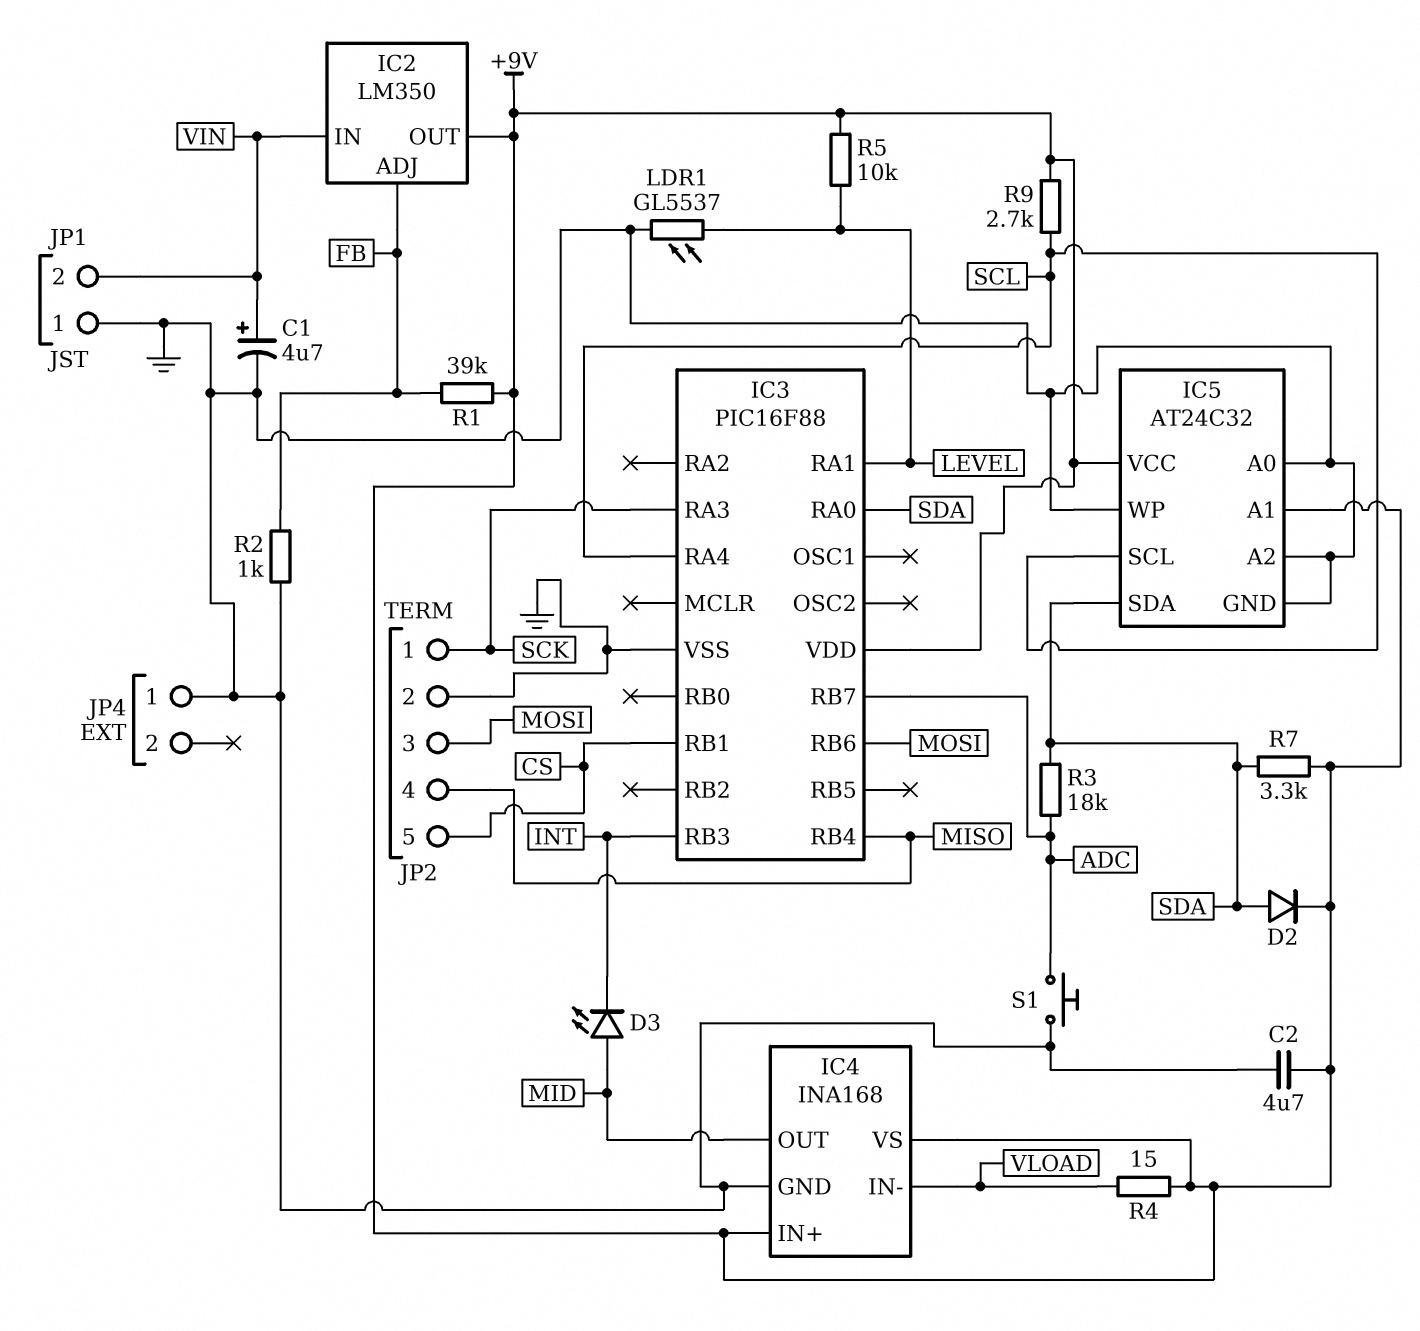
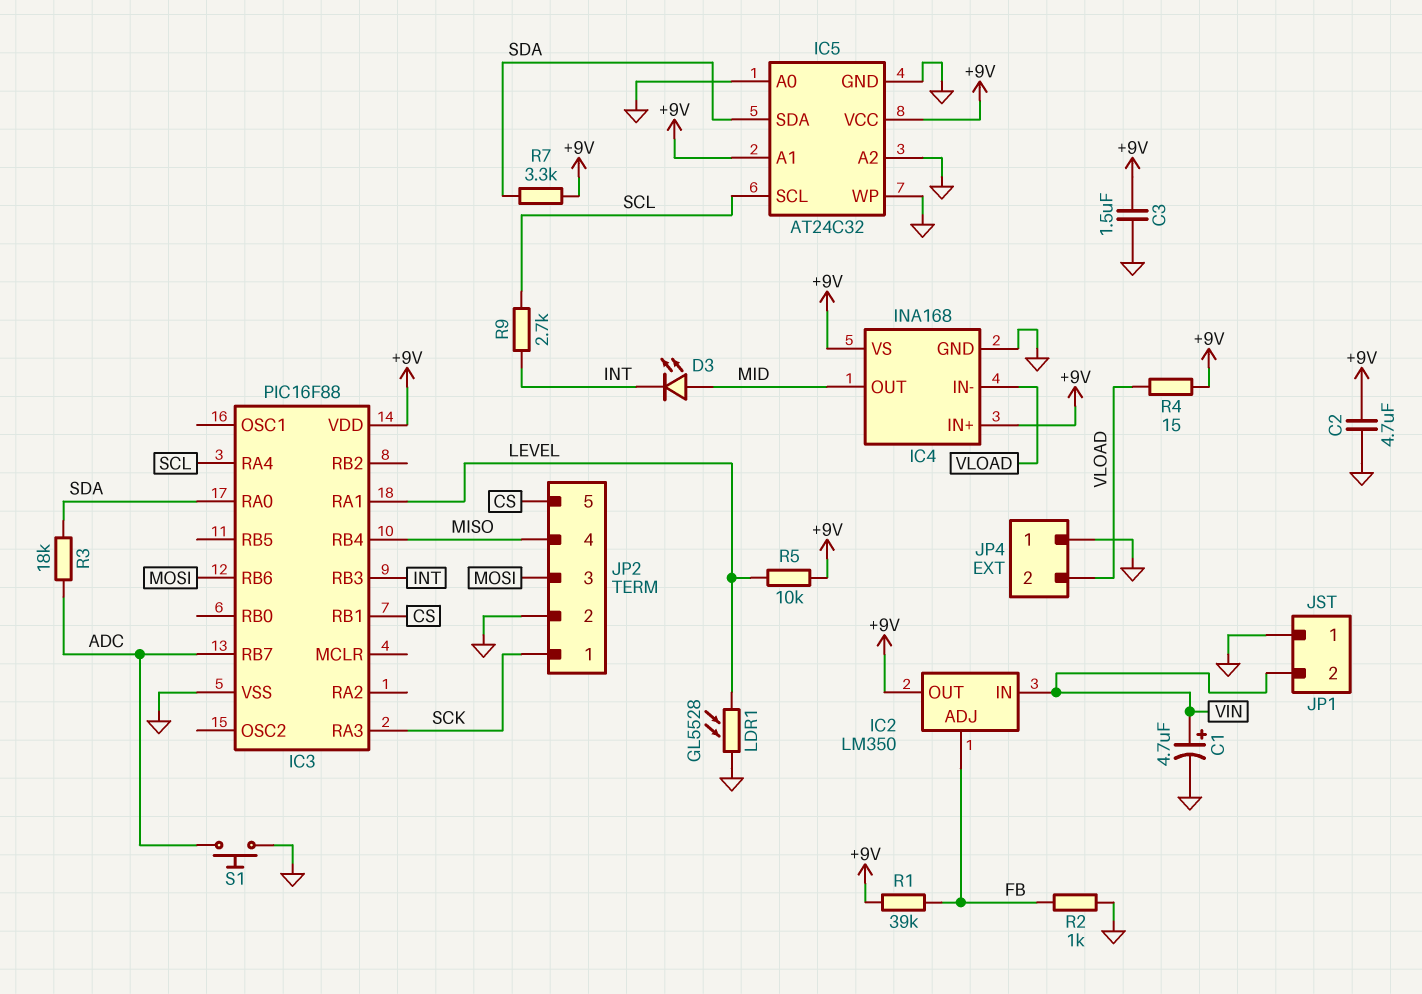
C3: none -> 1.5uF (+9V, GND)
D2: diode (A SDA, K +9V) -> none
JP4 pin 2: none -> VLOAD
LDR1: GL5537 (GND, LEVEL) -> GL5528 (GND, LEVEL)
R9: 2.7k (+9V, SCL) -> 2.7k (INT, SCL)

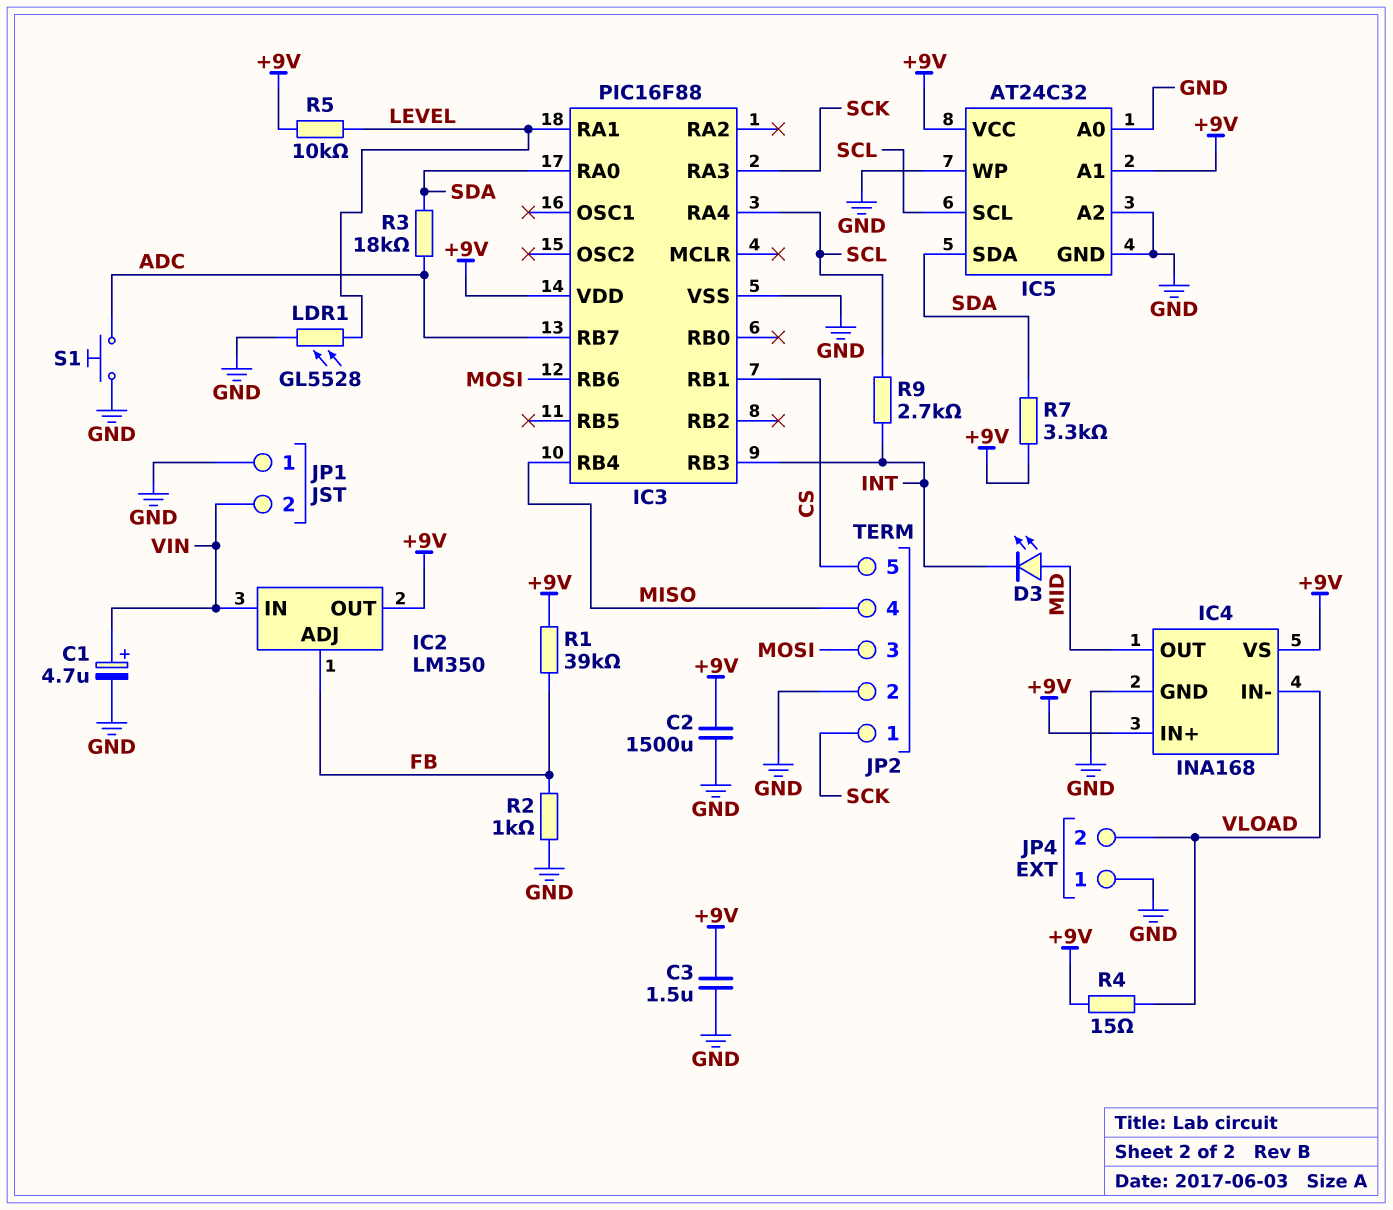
C2: 4.7uF (+9V, GND) -> 1500uF (+9V, GND)

